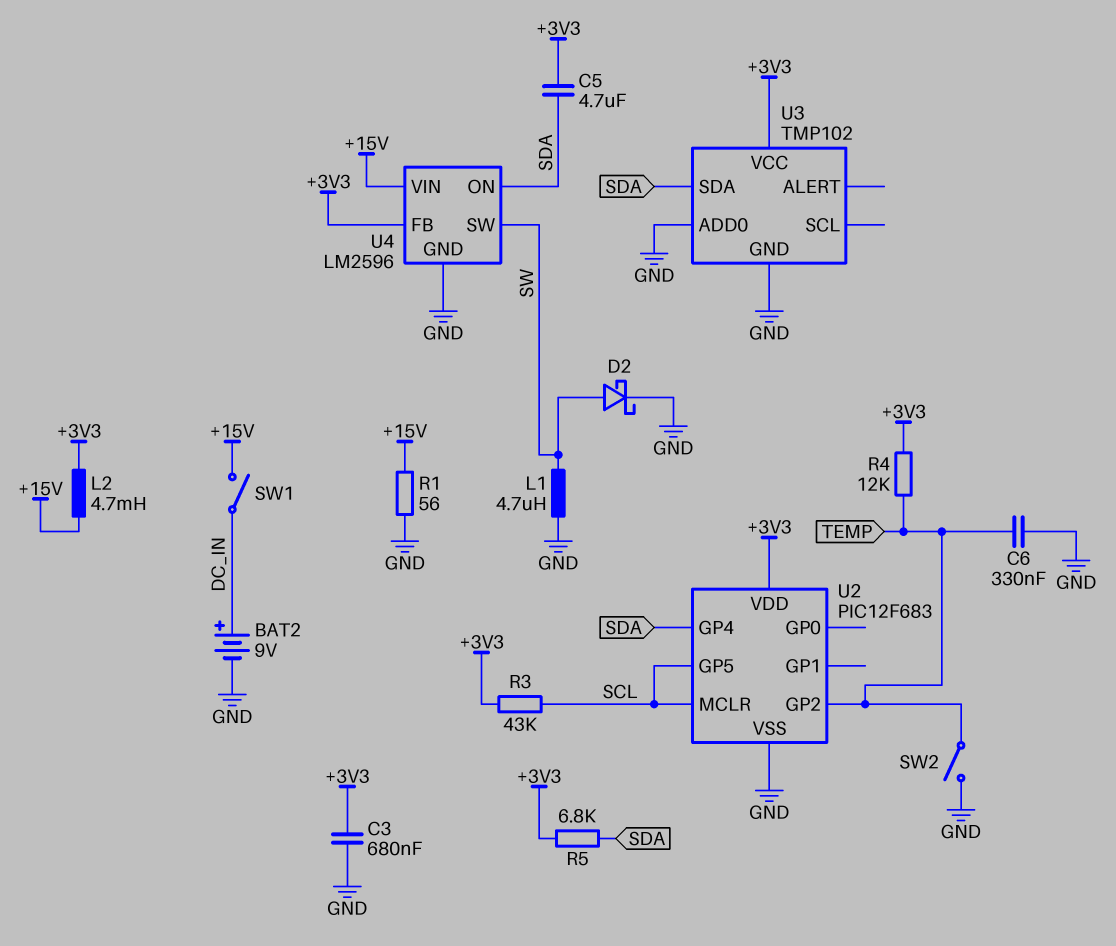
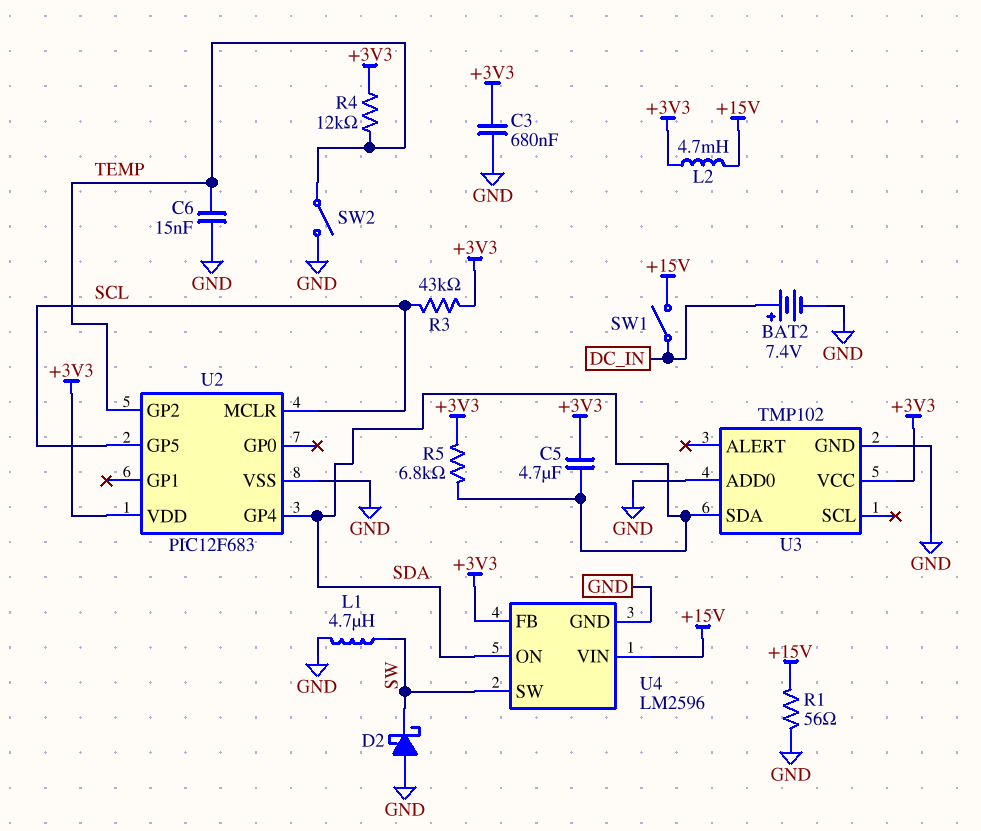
BAT2: 9V (plus DC_IN, minus GND) -> 7.4V (plus DC_IN, minus GND)
C6: 330nF (GND, TEMP) -> 15nF (GND, TEMP)
D2: schottky (A SW, K GND) -> schottky (A GND, K SW)

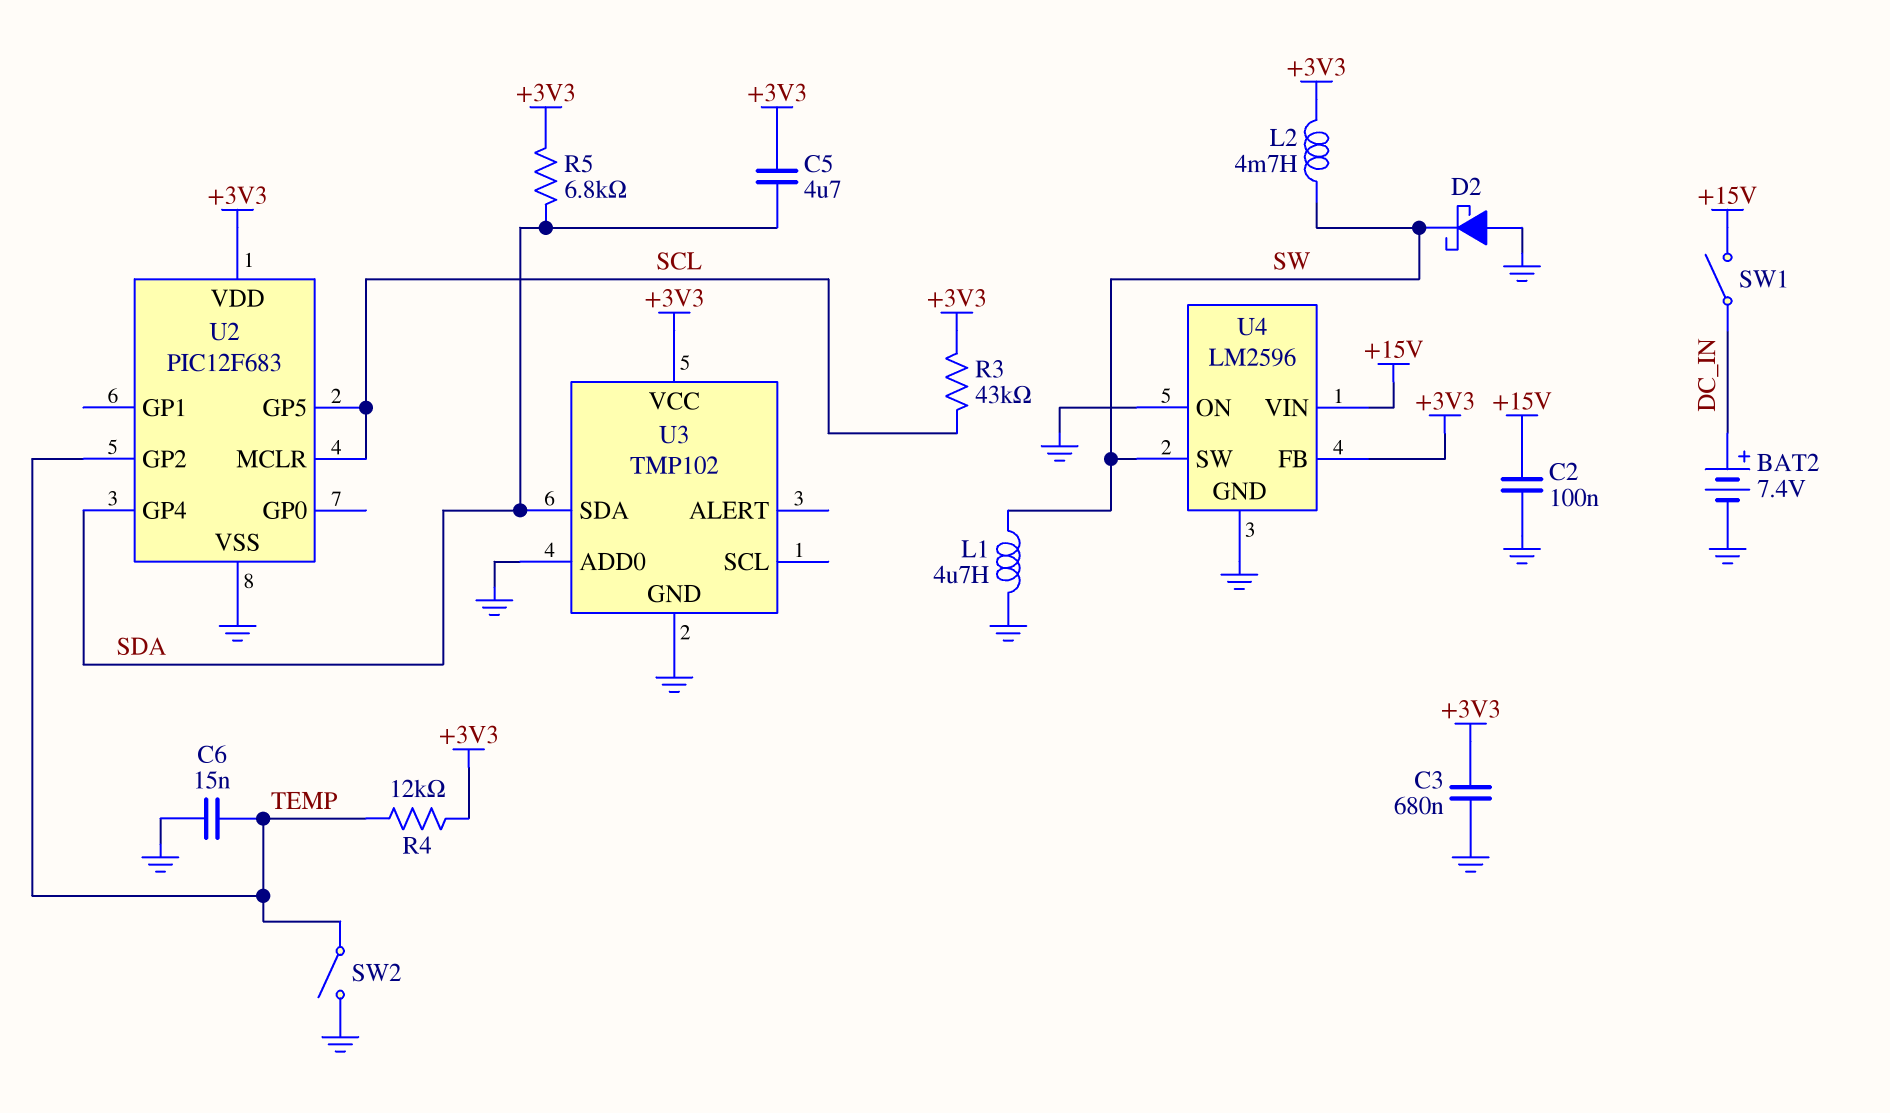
C2: none -> 100nF (+15V, GND)
L2: 4.7mH (+3V3, +15V) -> 4.7mH (+3V3, SW)
R1: 56 (+15V, GND) -> none
U4 pin ON: SDA -> GND

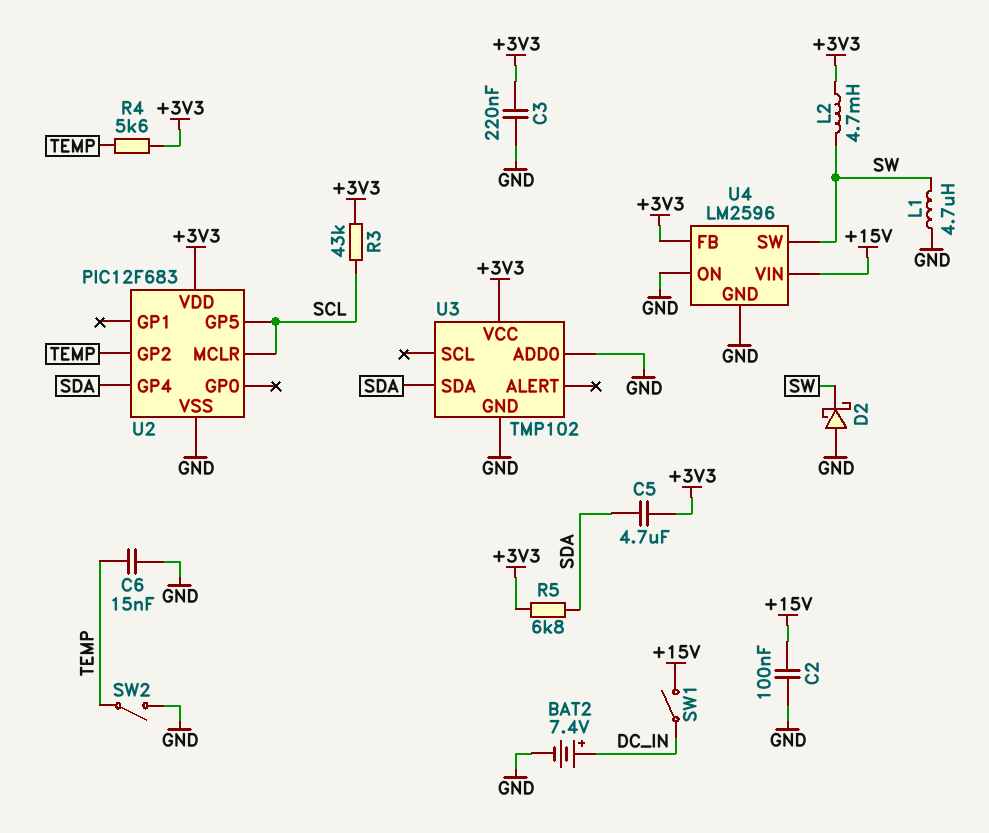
C3: 680nF (+3V3, GND) -> 220nF (+3V3, GND)
R4: 12k (+3V3, TEMP) -> 5.6k (+3V3, TEMP)

